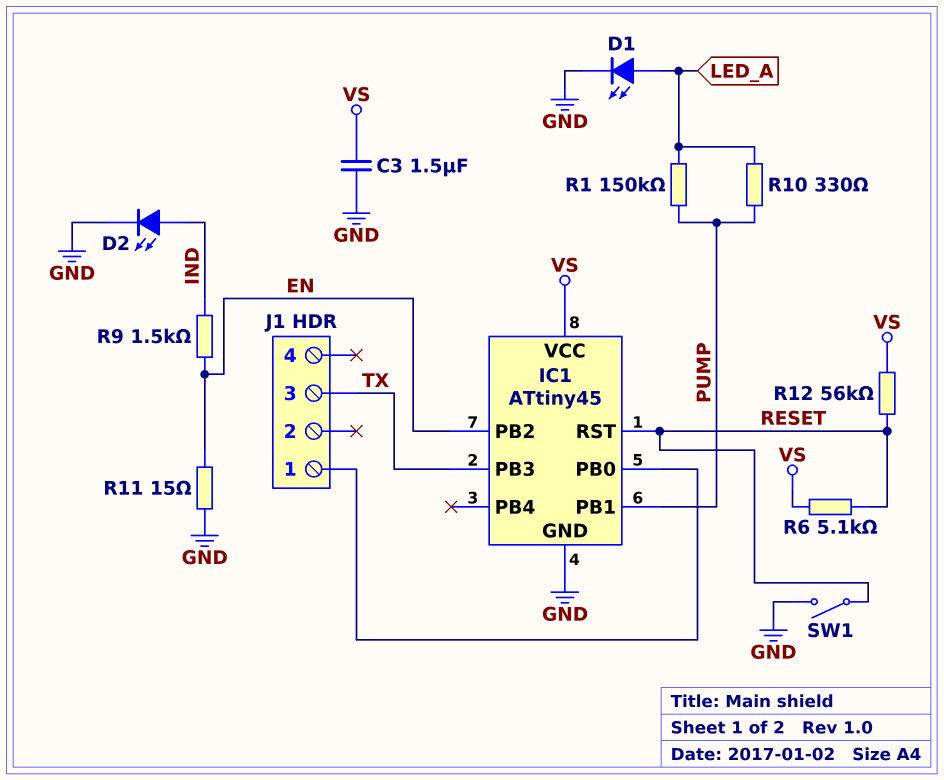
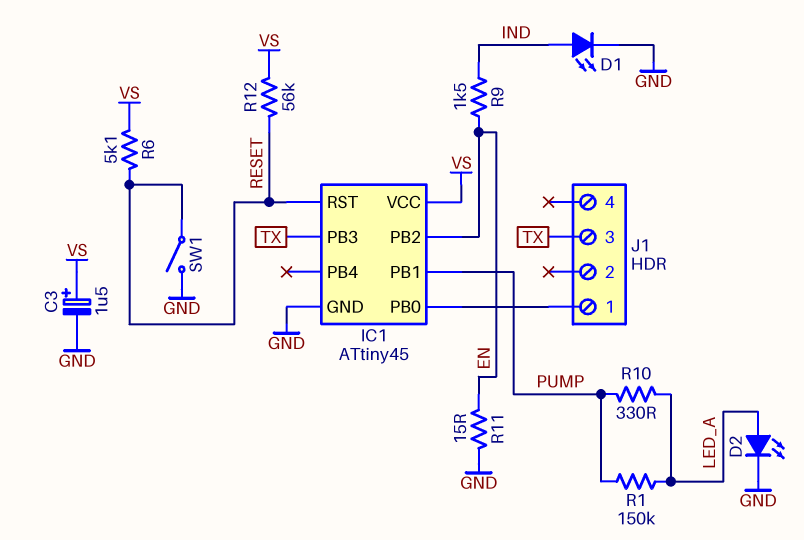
C3: 1.5uF (GND, VS) -> 1.5uF (plus VS, minus GND)
D1: LED (A LED_A, K GND) -> LED (A IND, K GND)
D2: LED (A IND, K GND) -> LED (A LED_A, K GND)

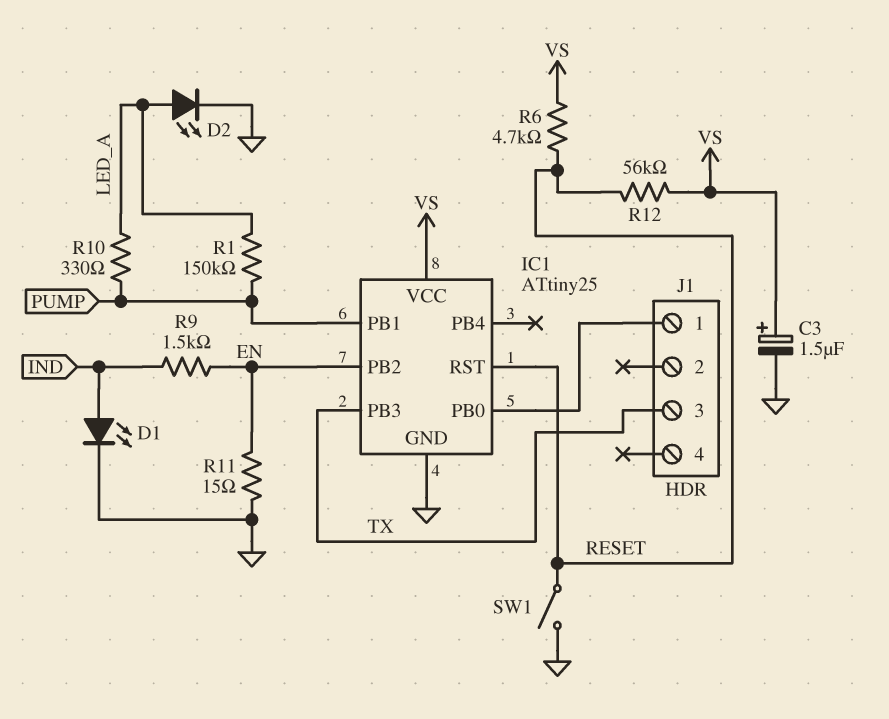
IC1: ATtiny45 -> ATtiny25
R6: 5.1k (RESET, VS) -> 4.7k (RESET, VS)

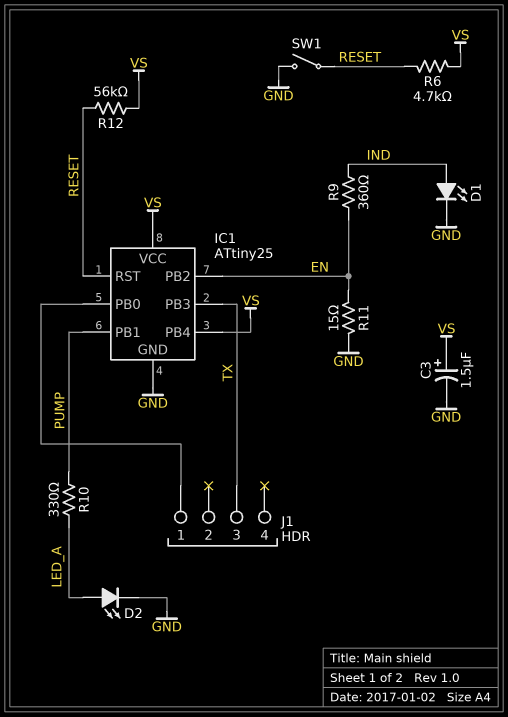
IC1 pin PB4: none -> VS
R1: 150k (LED_A, PUMP) -> none
R9: 1.5k (EN, IND) -> 360 (EN, IND)

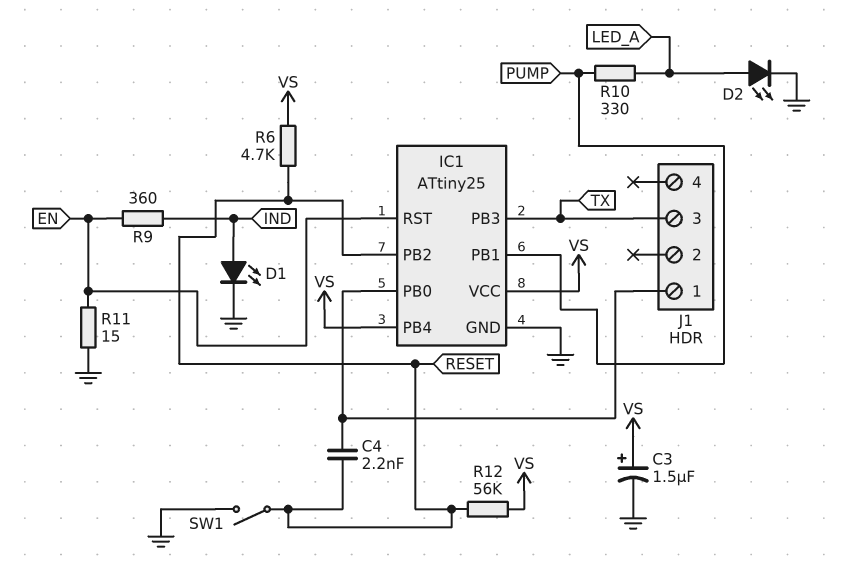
C4: none -> 2.2nF (IC1/PB0, RESET)
IC1 pin PB2: EN -> RESET
IC1 pin RST: RESET -> EN

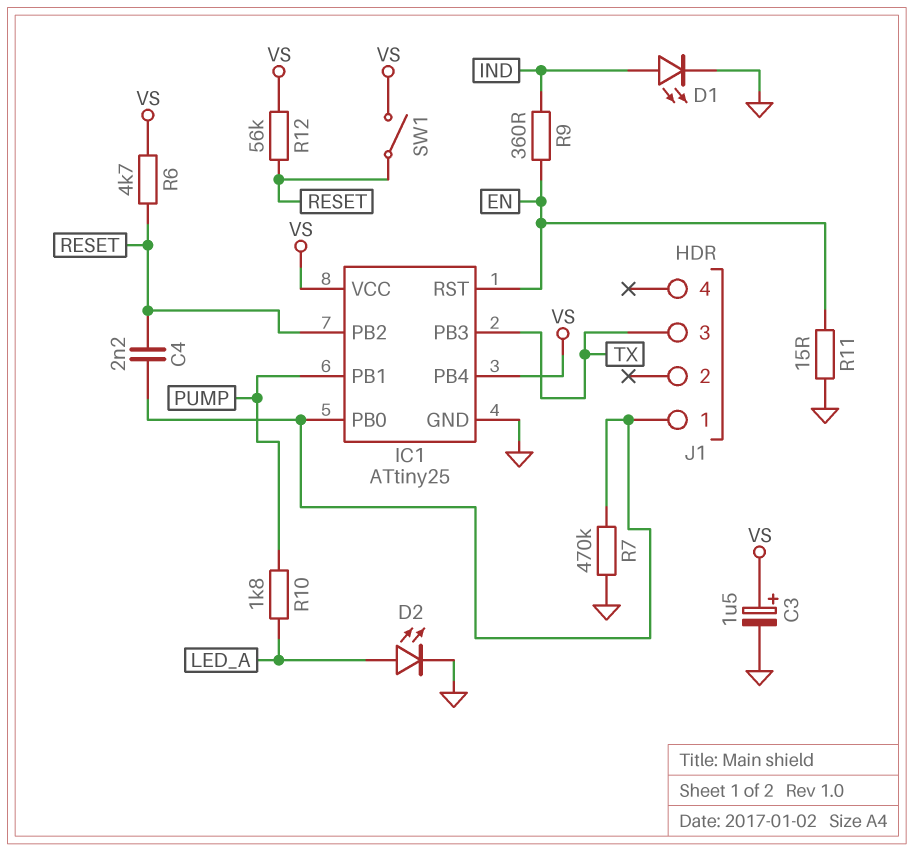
R7: none -> 470k (GND, IC1/PB0)
R10: 330 (LED_A, PUMP) -> 1.8k (LED_A, PUMP)
SW1: switch (GND, RESET) -> switch (RESET, VS)

